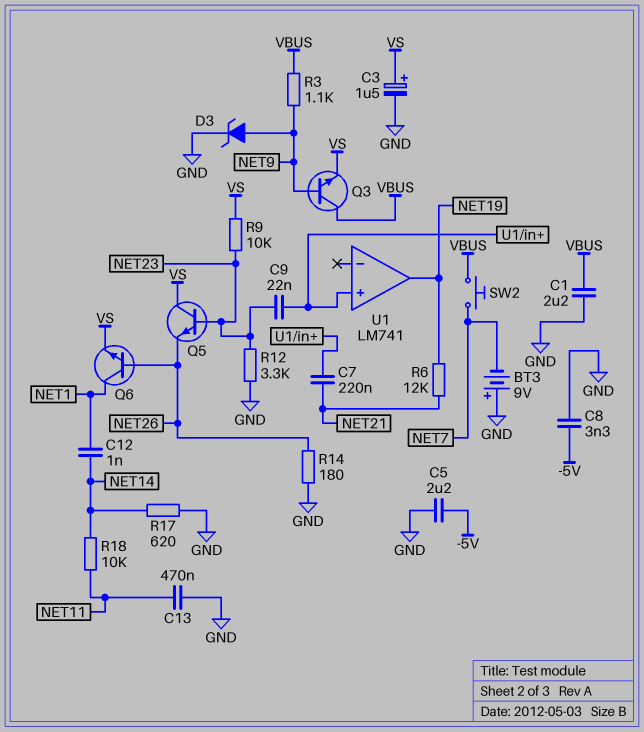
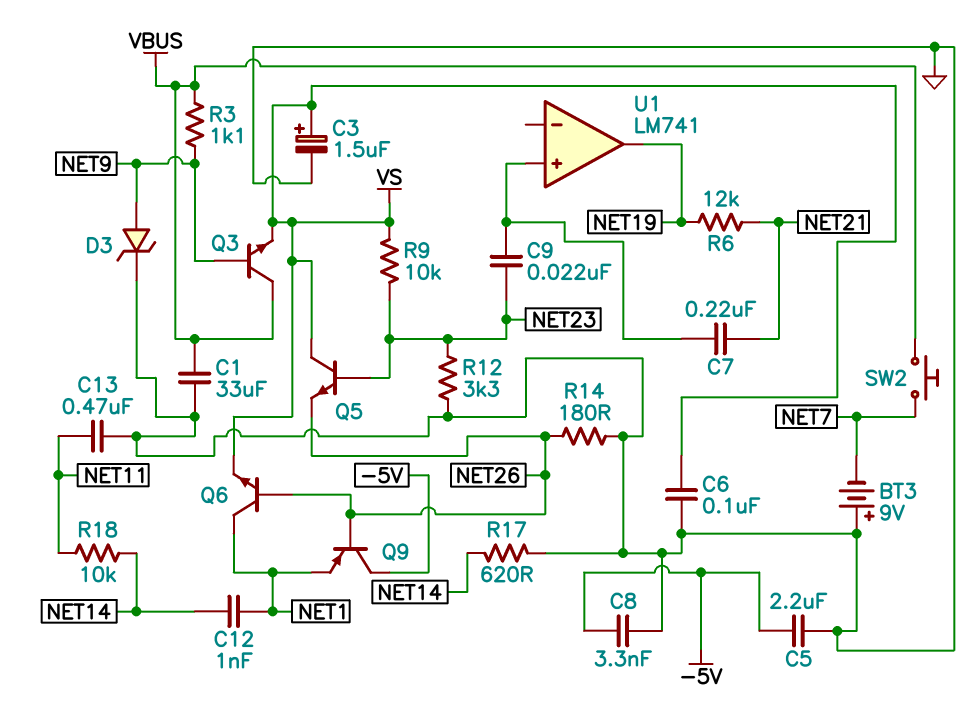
C1: 2.2uF (GND, VBUS) -> 33uF (GND, VBUS)
C6: none -> 100nF (GND, VS)
Q9: none -> PNP (B NET26, C -5V, E NET1)

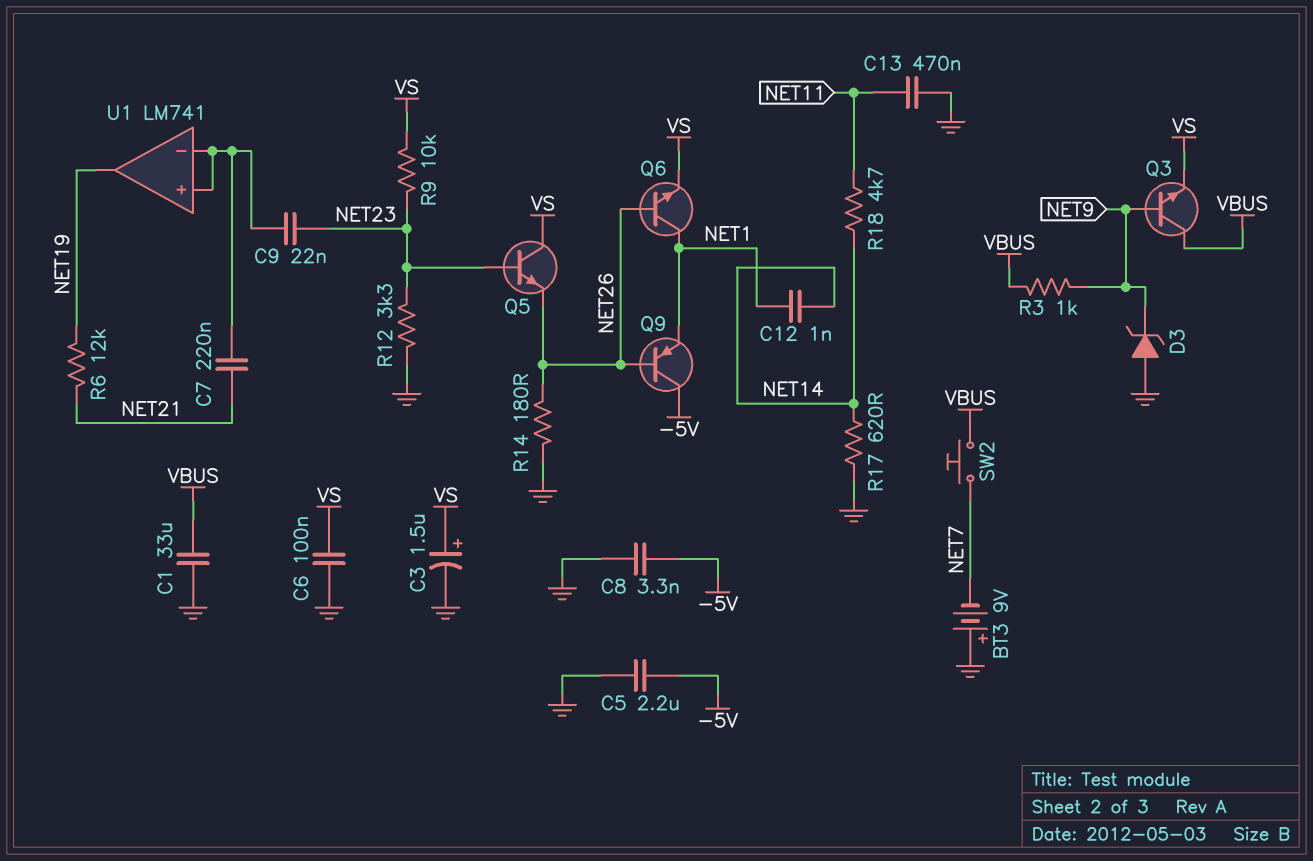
D3: zener (A NET9, K GND) -> zener (A GND, K NET9)
R3: 1.1k (NET9, VBUS) -> 1k (NET9, VBUS)
R18: 10k (NET11, NET14) -> 4.7k (NET11, NET14)
U1 pin in-: none -> U1/in+

